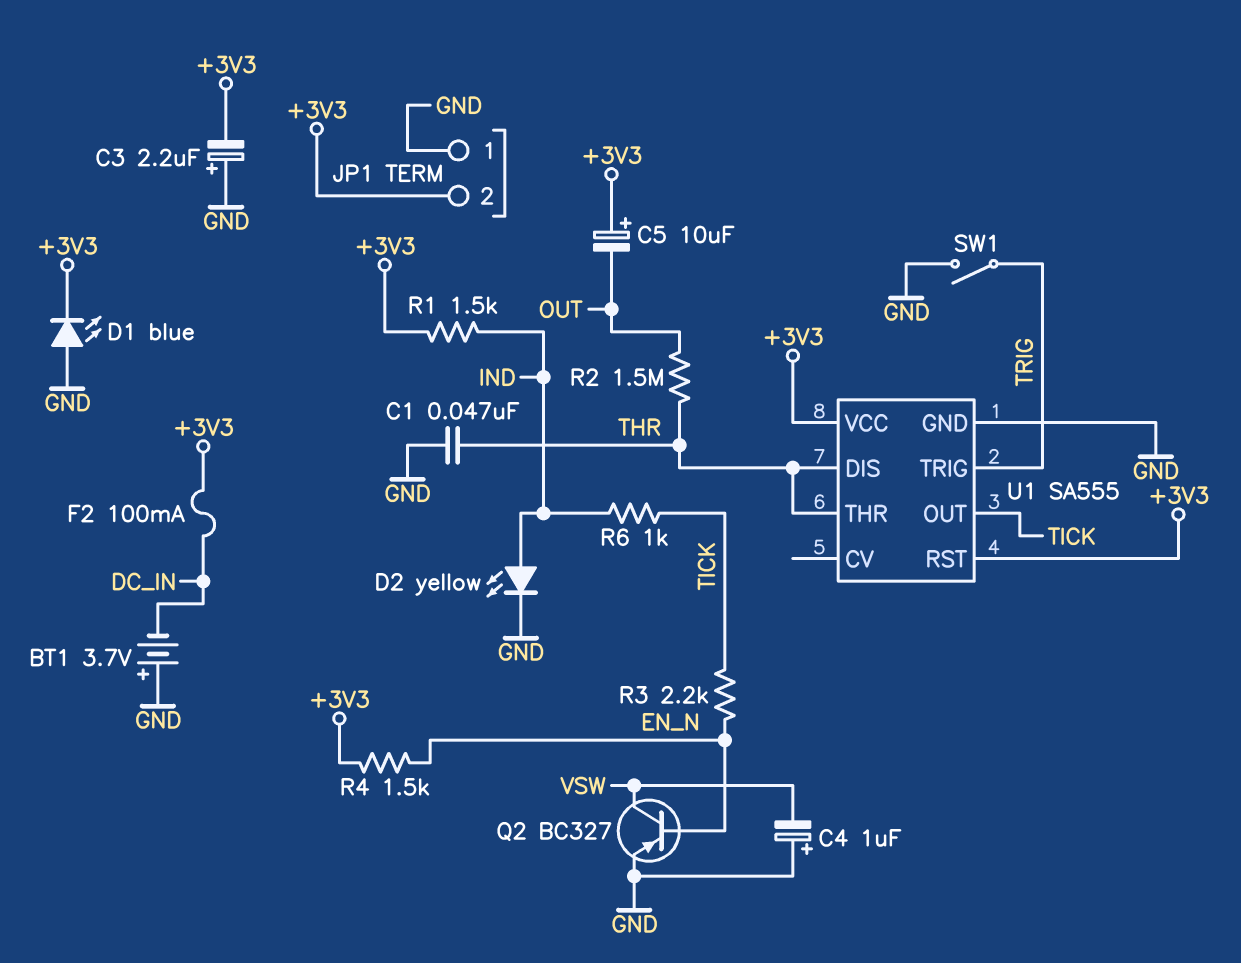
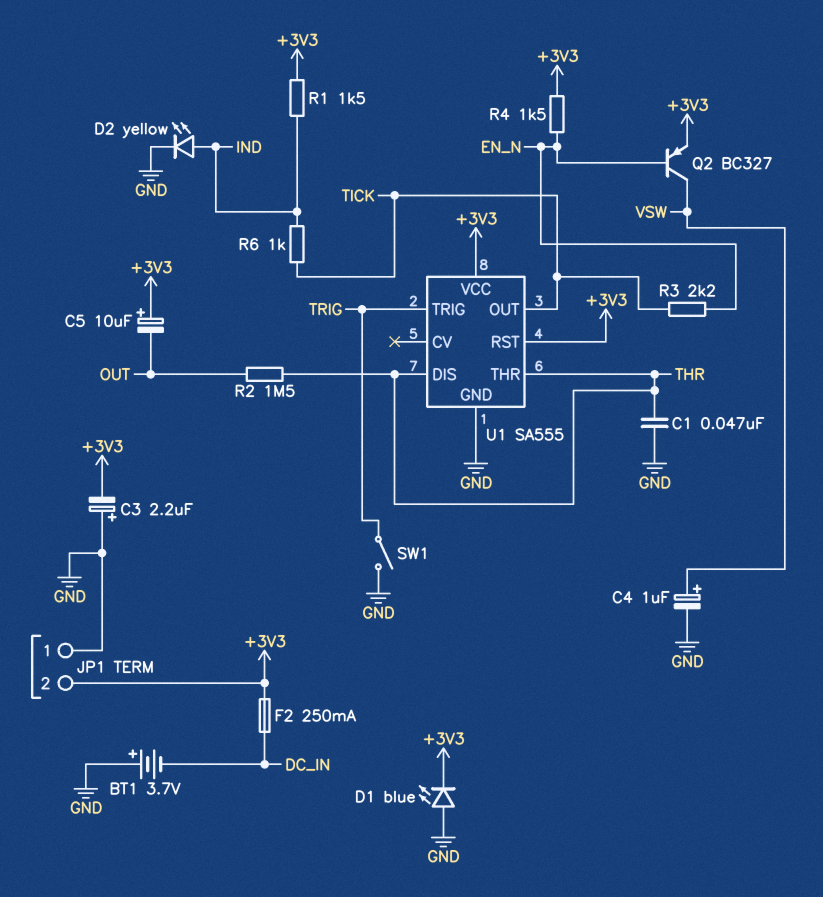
C4: 1uF (plus GND, minus VSW) -> 1uF (plus VSW, minus GND)
F2: 100mA (+3V3, DC_IN) -> 250mA (+3V3, DC_IN)
Q2: PNP BC327 (B EN_N, C VSW, E GND) -> PNP BC327 (B EN_N, C VSW, E +3V3)

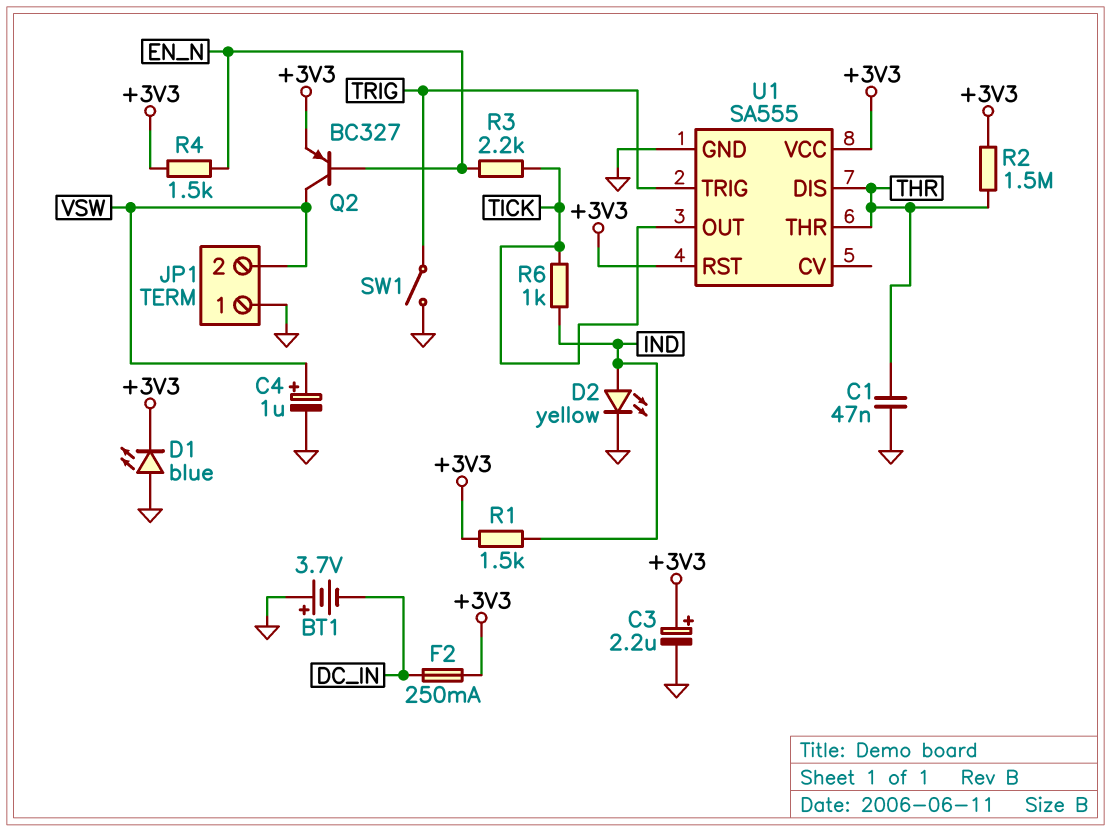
C3: 2.2uF (plus GND, minus +3V3) -> 2.2uF (plus +3V3, minus GND)
C5: 10uF (plus +3V3, minus OUT) -> none
JP1 pin 2: +3V3 -> VSW
R2: 1.5M (OUT, THR) -> 1.5M (+3V3, THR)

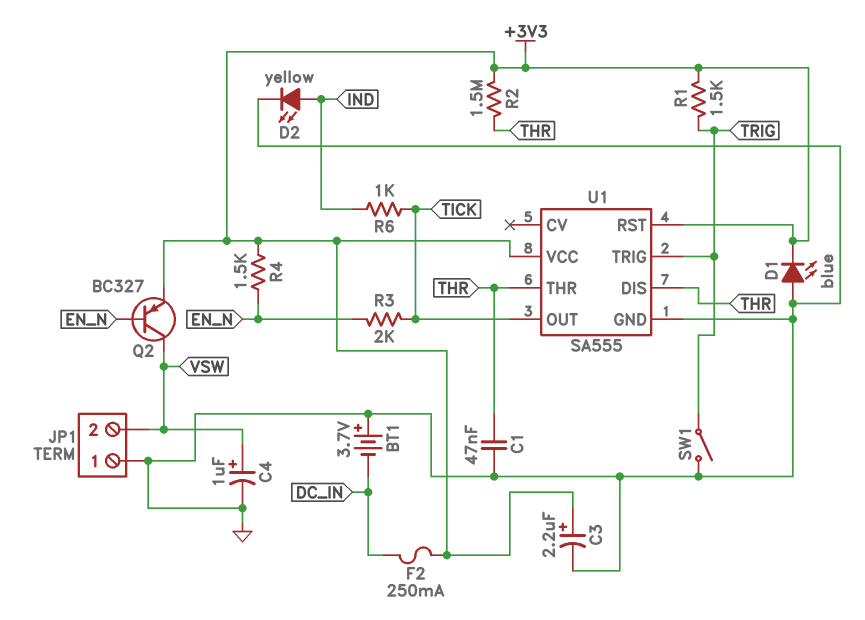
R1: 1.5k (+3V3, IND) -> 1.5k (+3V3, TRIG)
R3: 2.2k (EN_N, TICK) -> 2k (EN_N, TICK)

